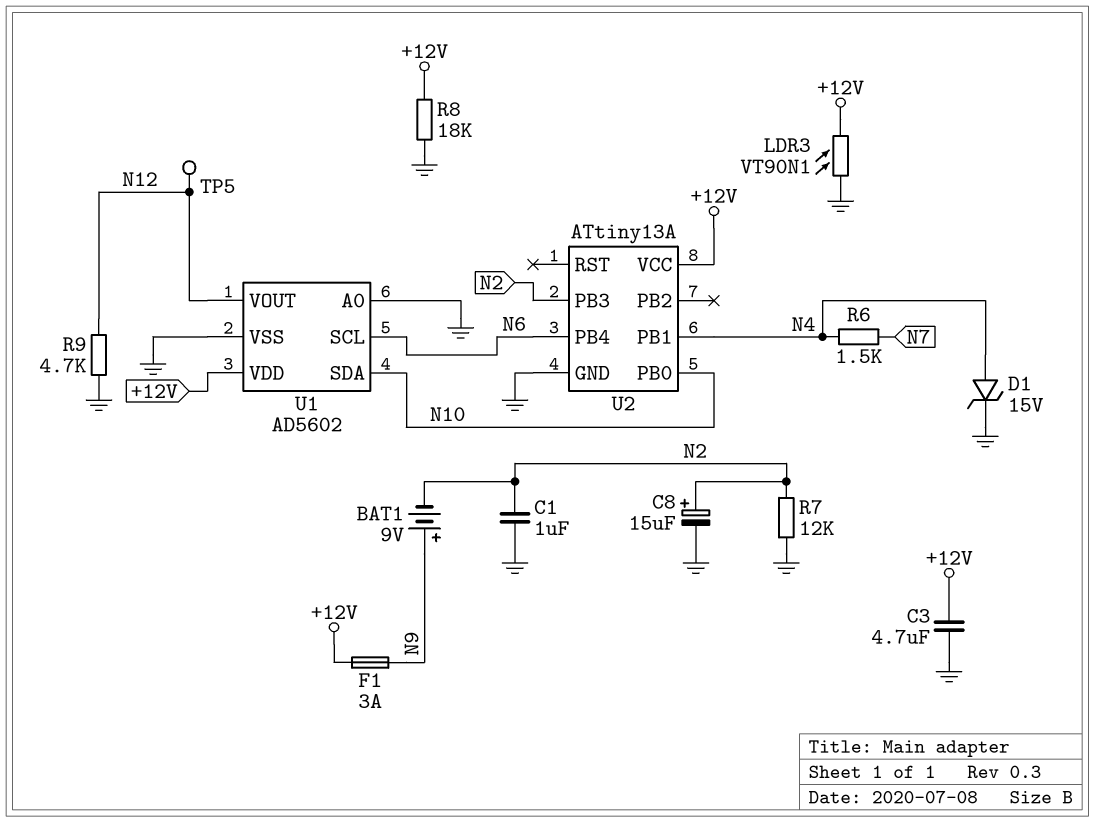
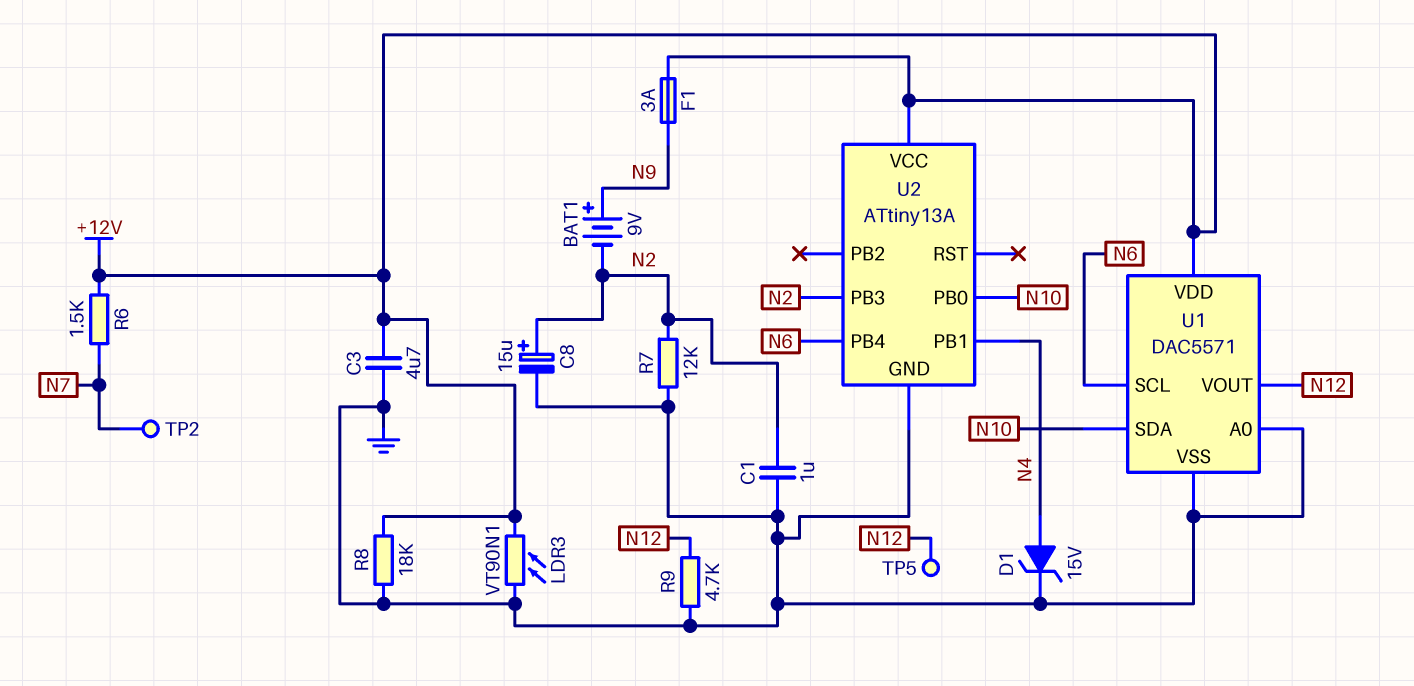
R6: 1.5k (N4, N7) -> 1.5k (+12V, N7)
TP2: none -> test point (N7)
U1: AD5602 -> DAC5571

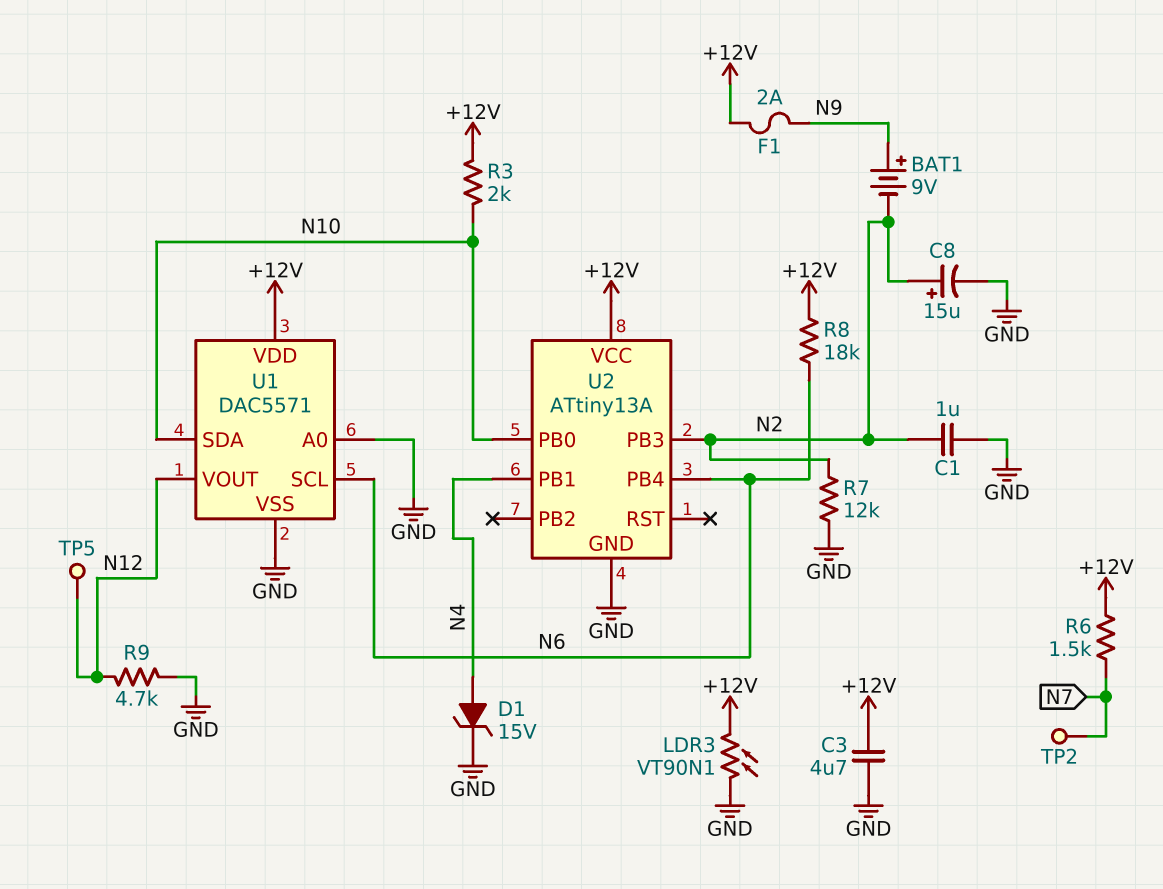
F1: 3A (+12V, N9) -> 2A (+12V, N9)
R3: none -> 2k (+12V, N10)
R8: 18k (+12V, GND) -> 18k (+12V, N6)

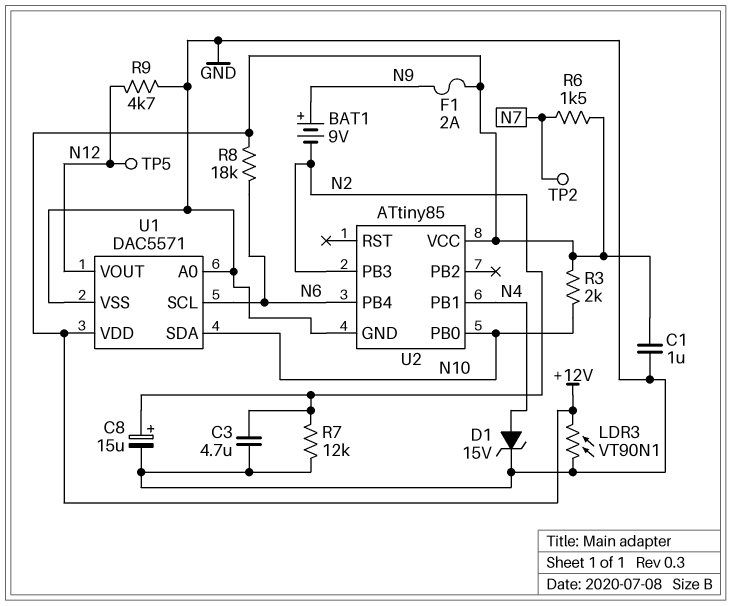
C1: 1uF (GND, N2) -> 1uF (+12V, GND)
C3: 4.7uF (+12V, GND) -> 4.7uF (GND, N2)
U2: ATtiny13A -> ATtiny85

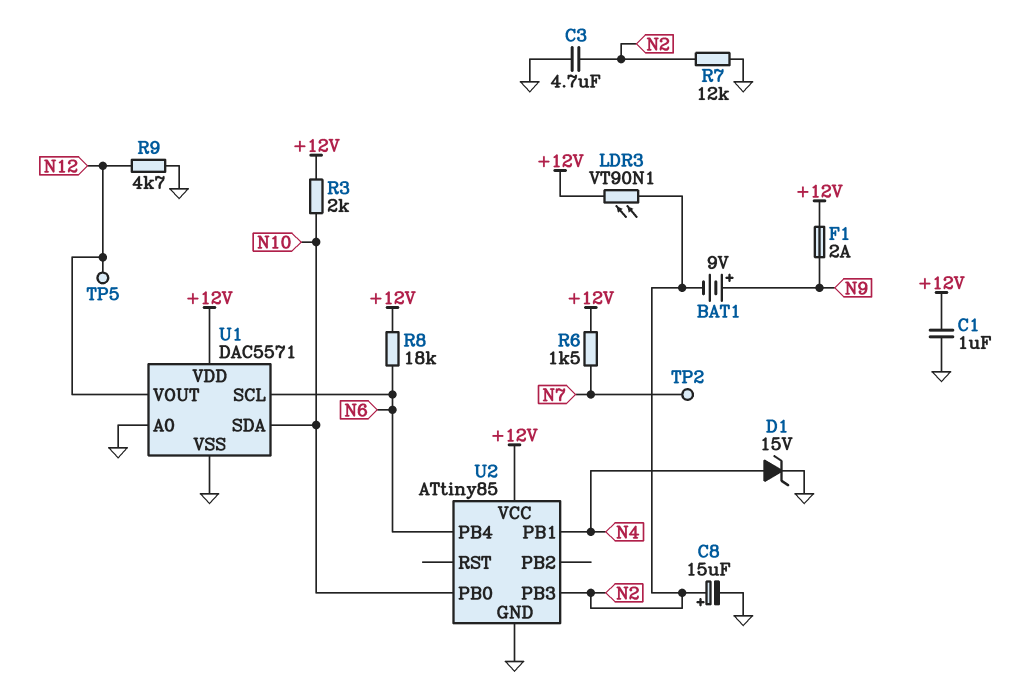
LDR3: VT90N1 (+12V, GND) -> VT90N1 (+12V, N2)

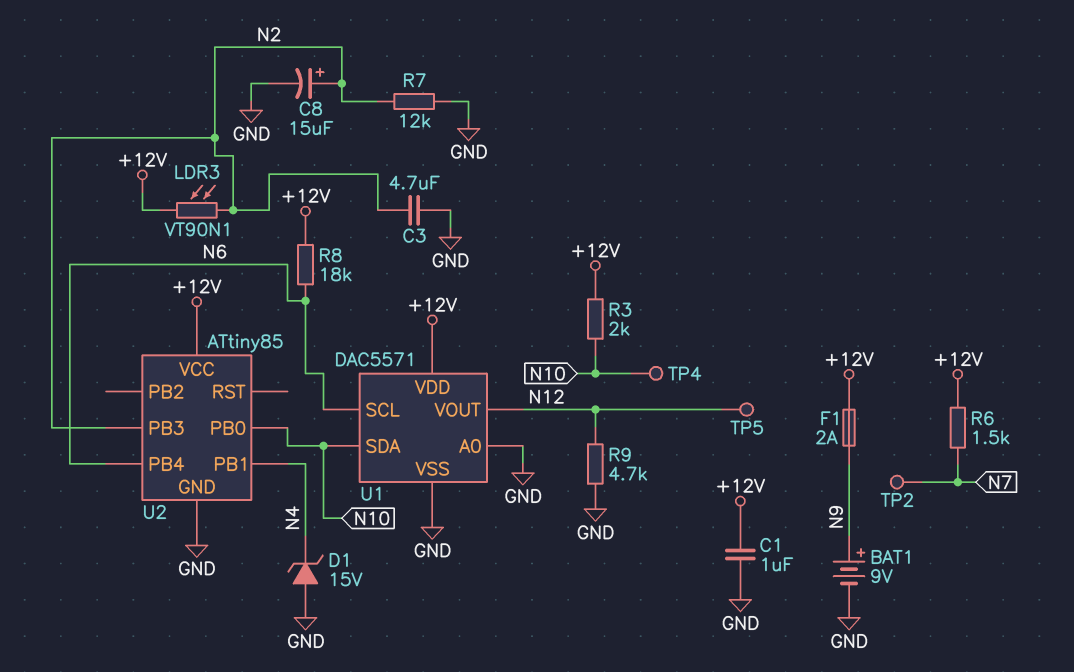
BAT1: 9V (plus N9, minus N2) -> 9V (plus N9, minus GND)
D1: zener 15V (A N4, K GND) -> zener 15V (A GND, K N4)
TP4: none -> test point (N10)

